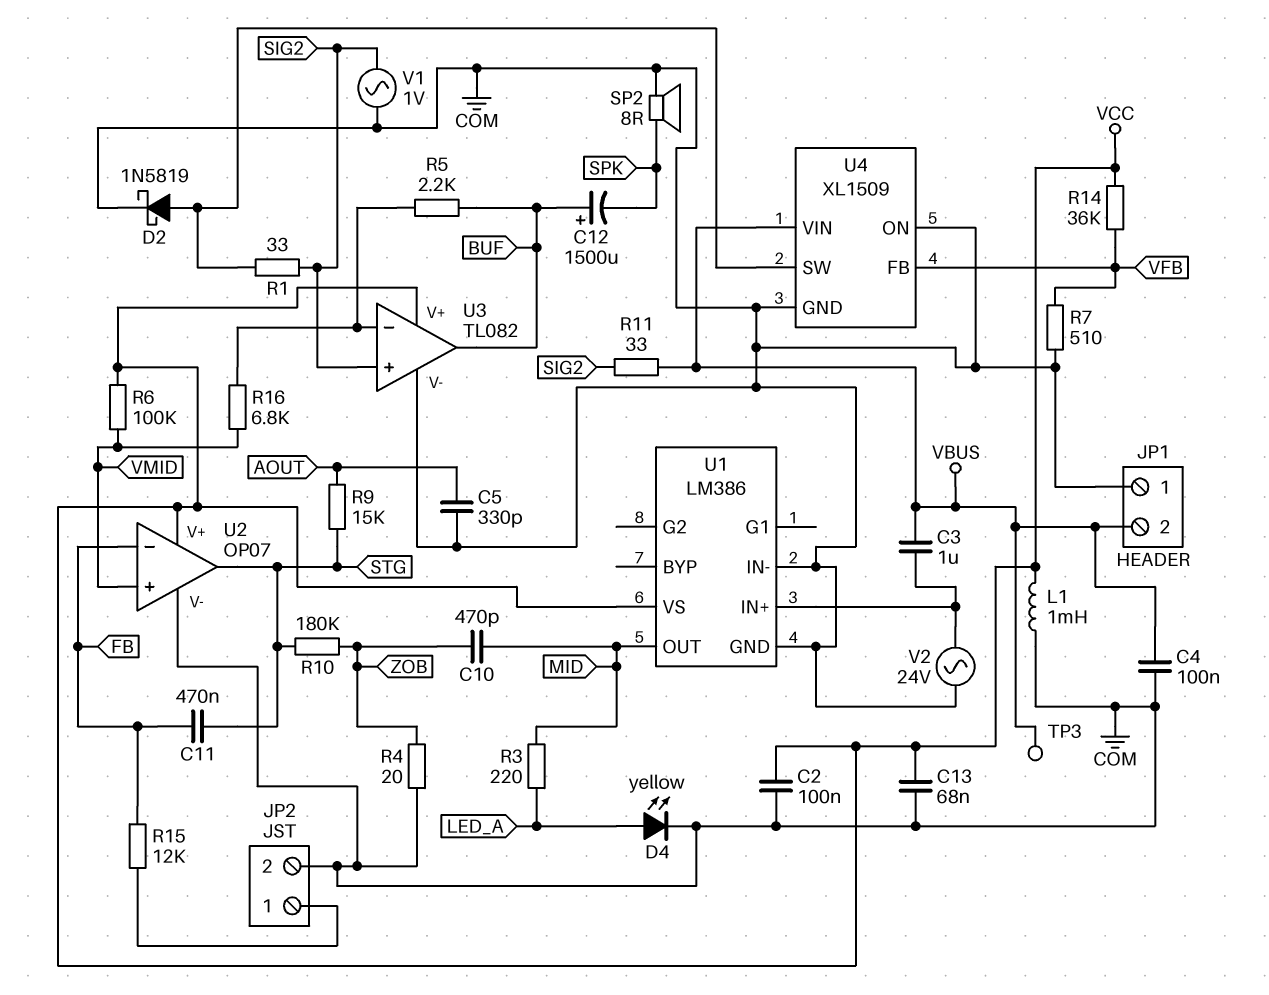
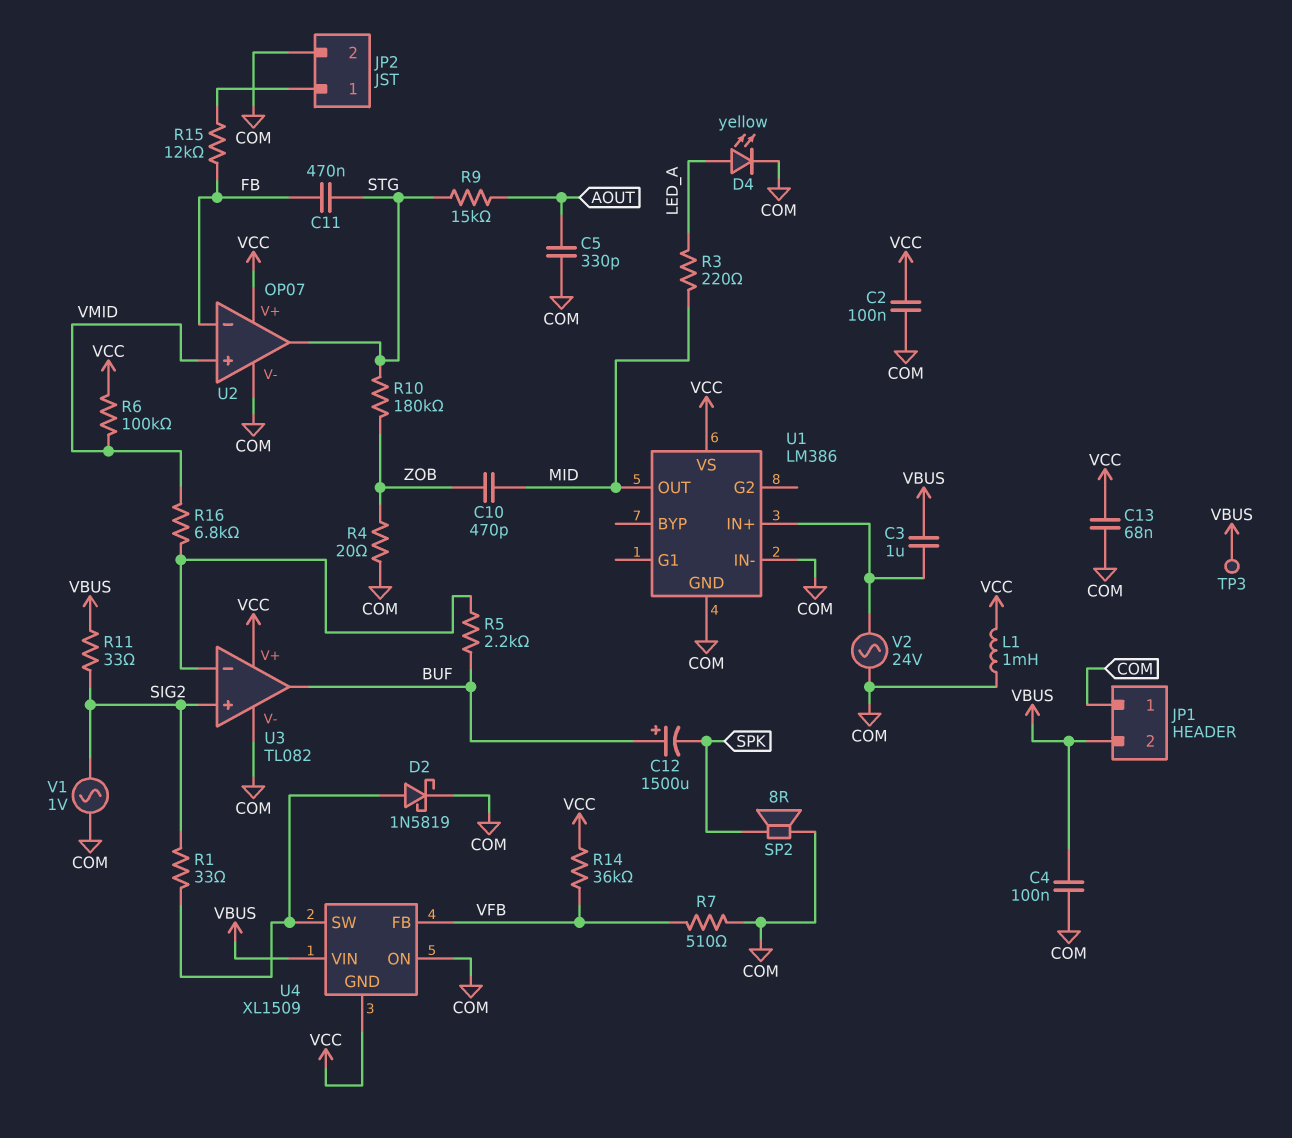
U4 pin GND: COM -> VCC

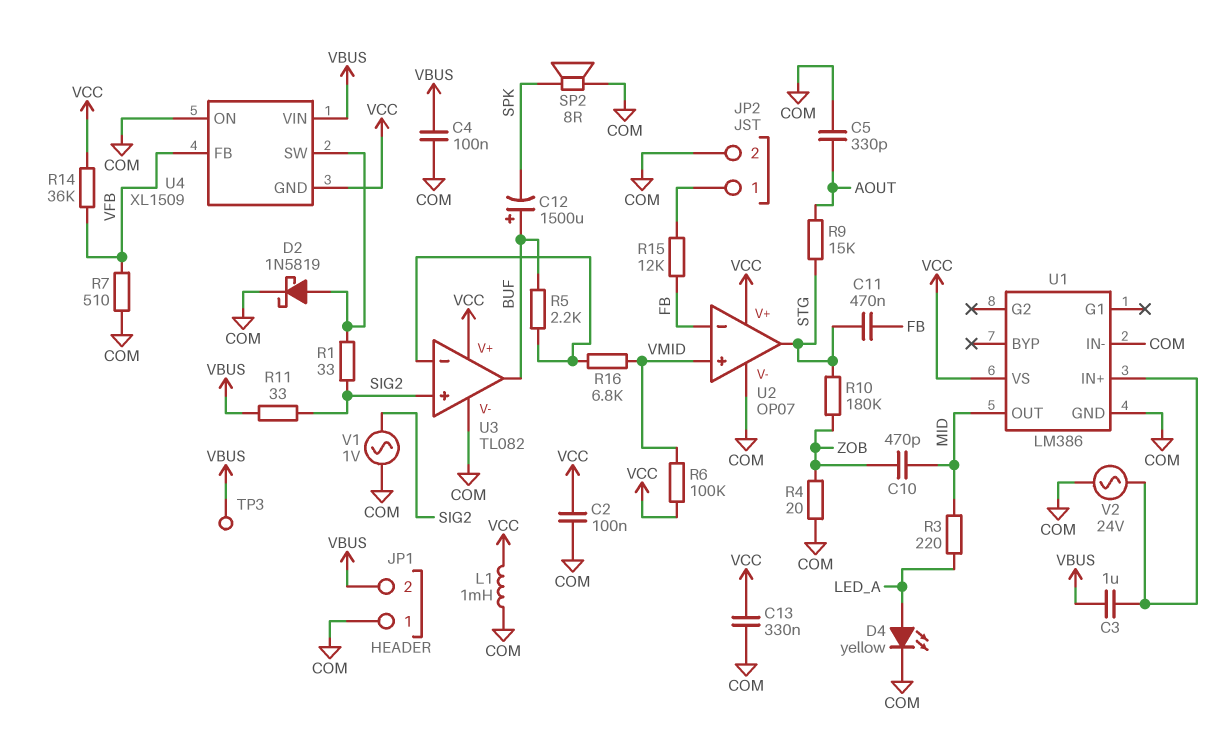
C13: 68nF (COM, VCC) -> 330nF (COM, VCC)

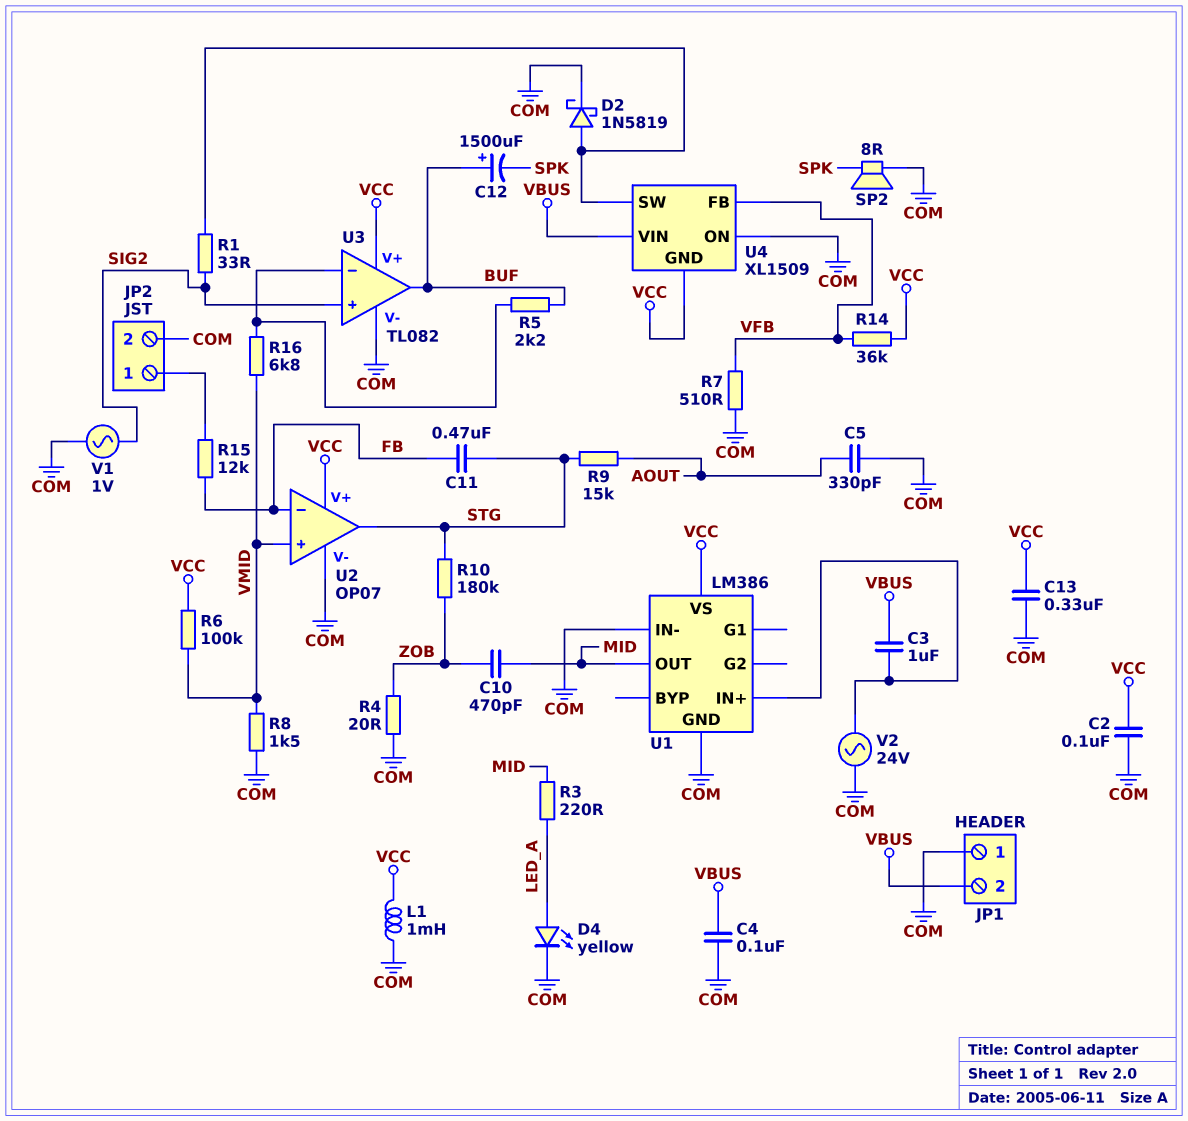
R8: none -> 1.5k (COM, VMID)
R11: 33 (SIG2, VBUS) -> none
TP3: test point (VBUS) -> none

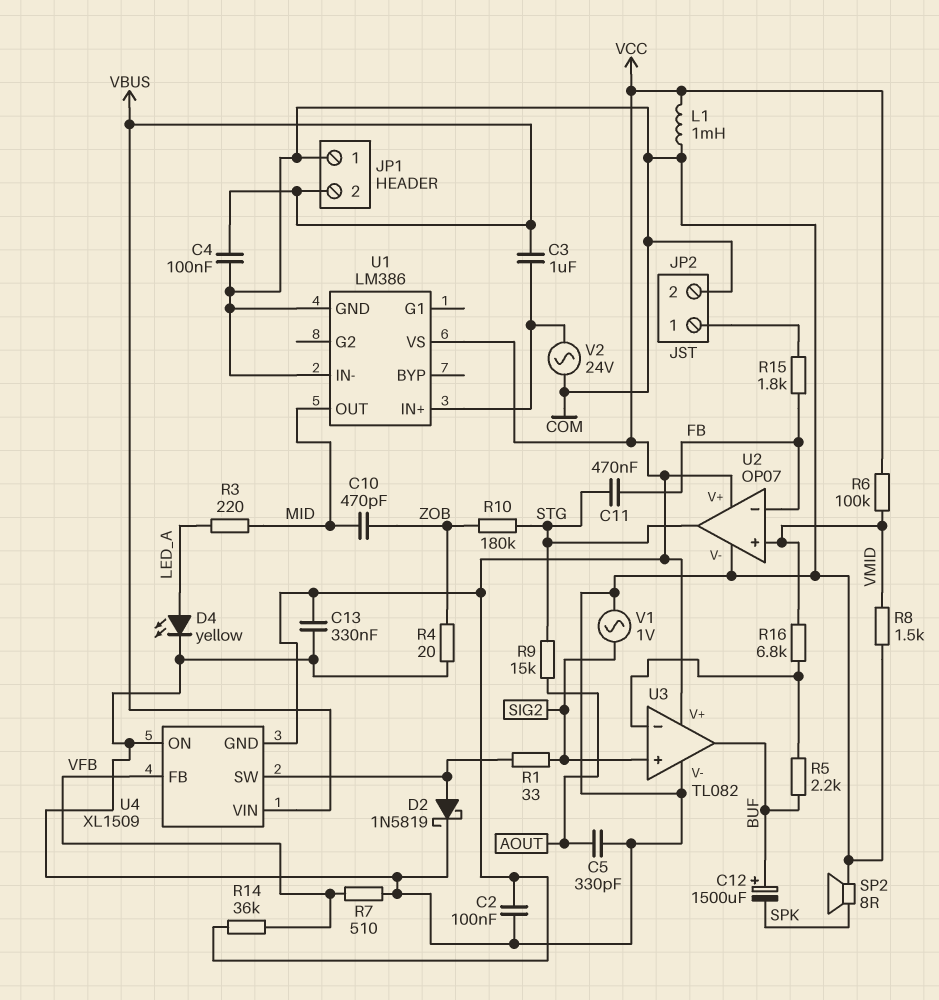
R15: 12k (FB, JP2/1) -> 1.8k (FB, JP2/1)

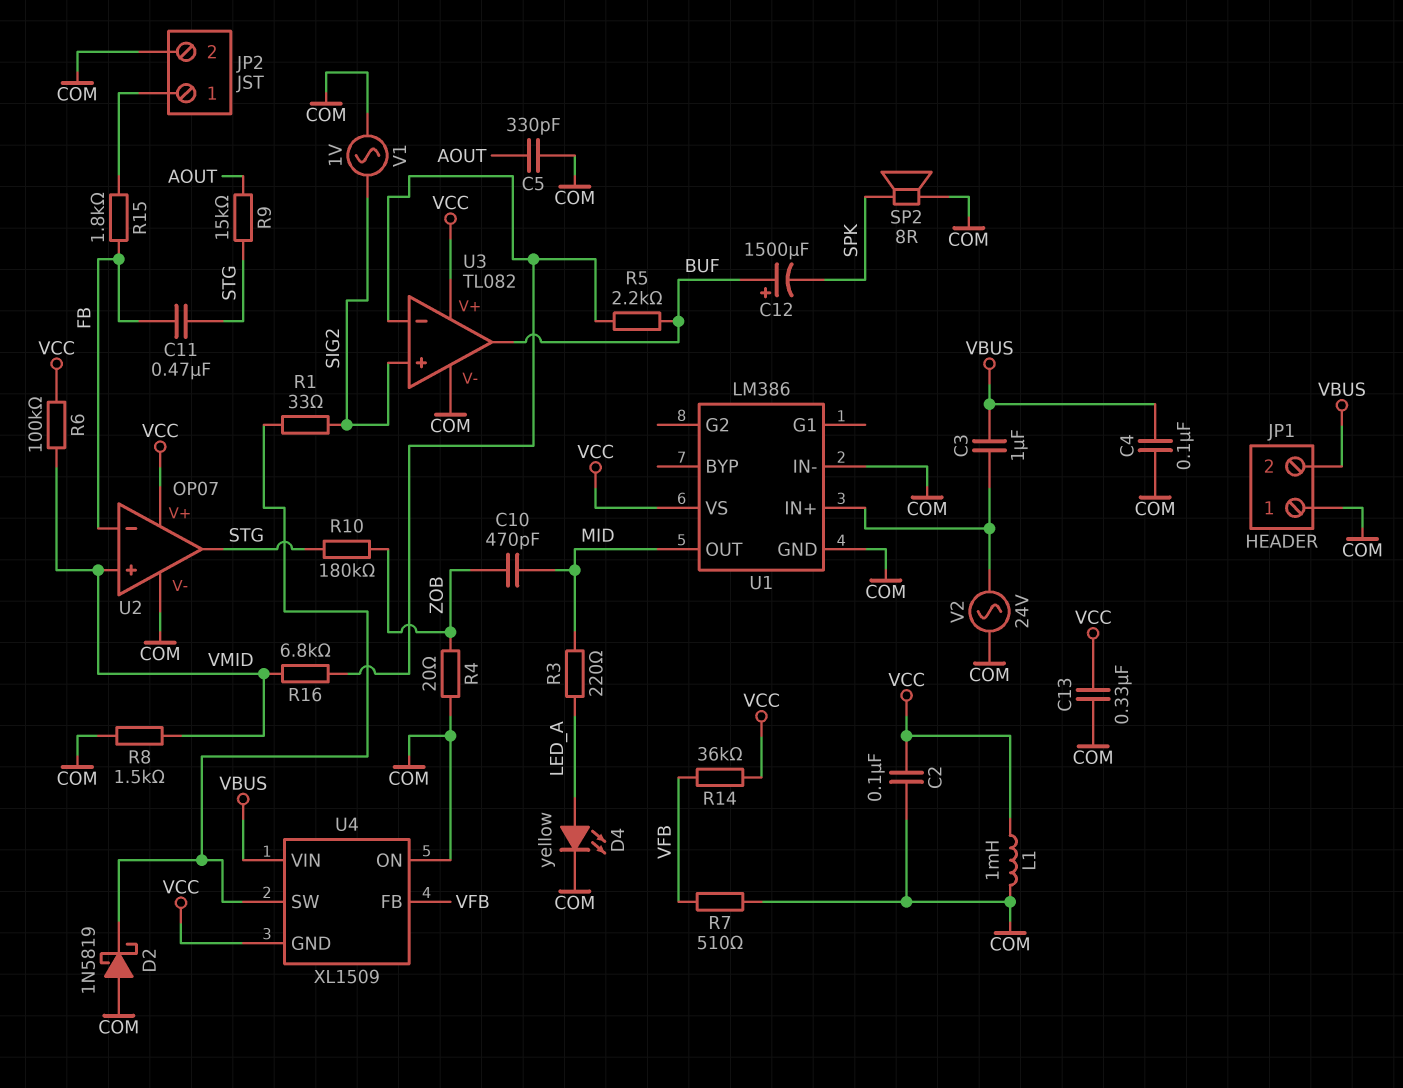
D2: schottky 1N5819 (A U4/SW, K COM) -> schottky 1N5819 (A COM, K U4/SW)

